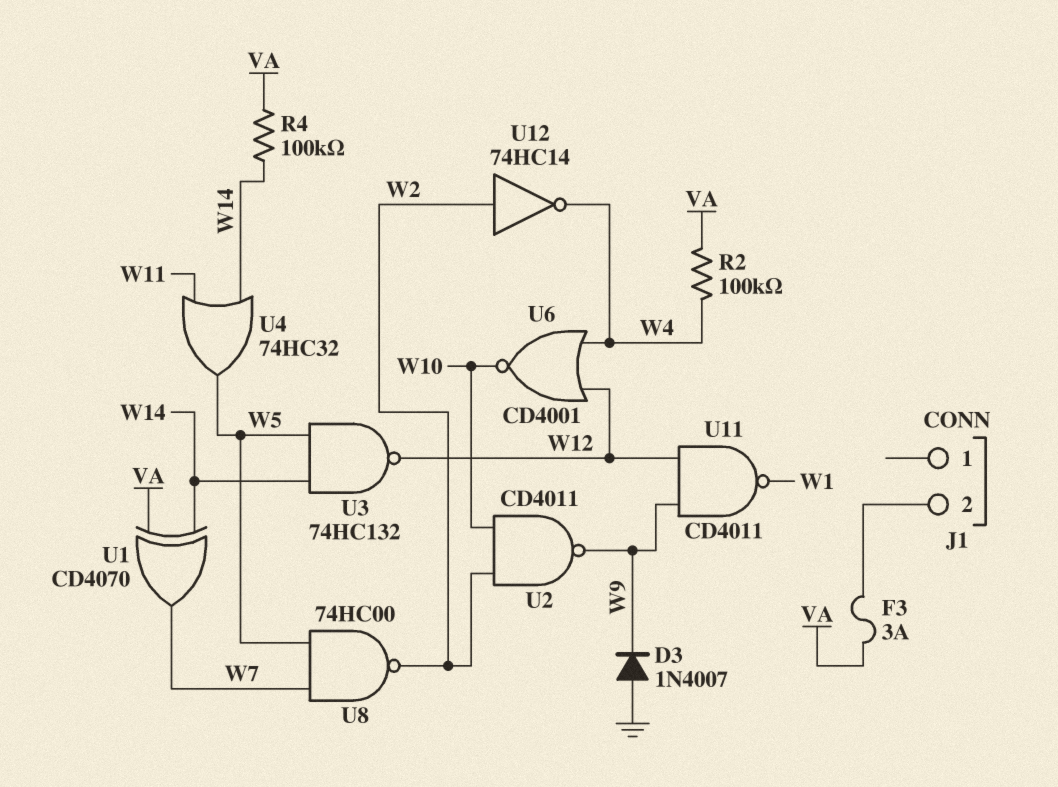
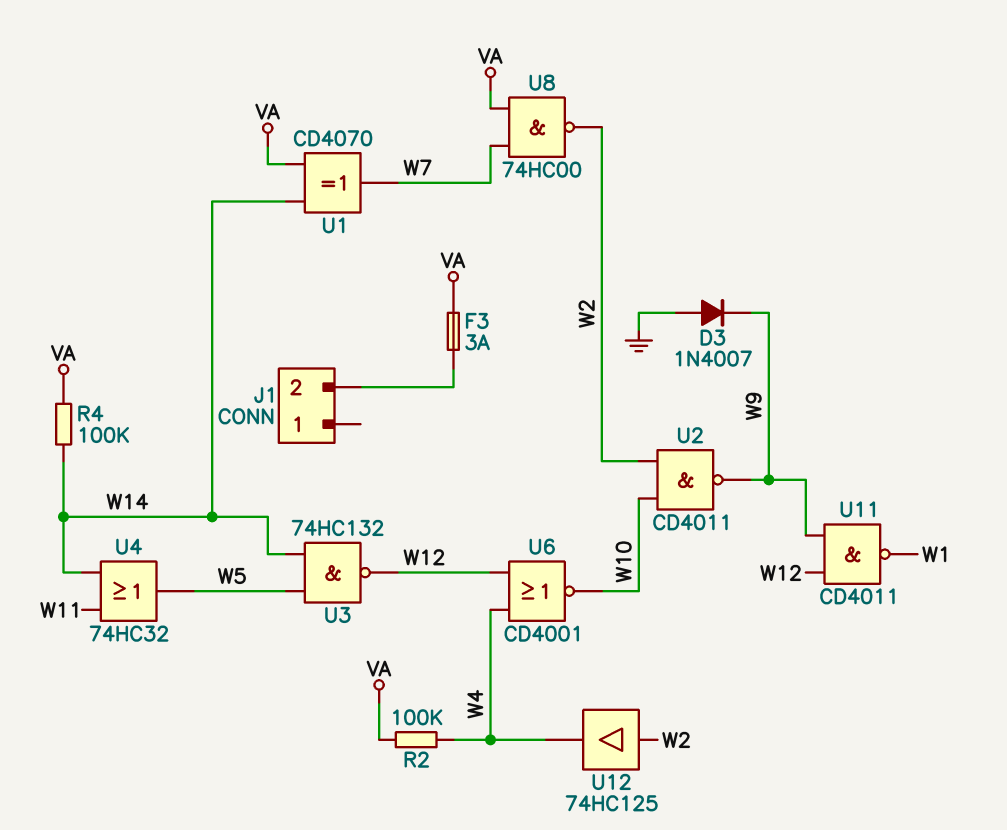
U8: NAND 74HC00 (in W5, in W7, out W2) -> NAND 74HC00 (in VA, in W7, out W2)
U12: NOT 74HC14 (in W2, out W4) -> buffer 74HC125 (in W2, out W4)

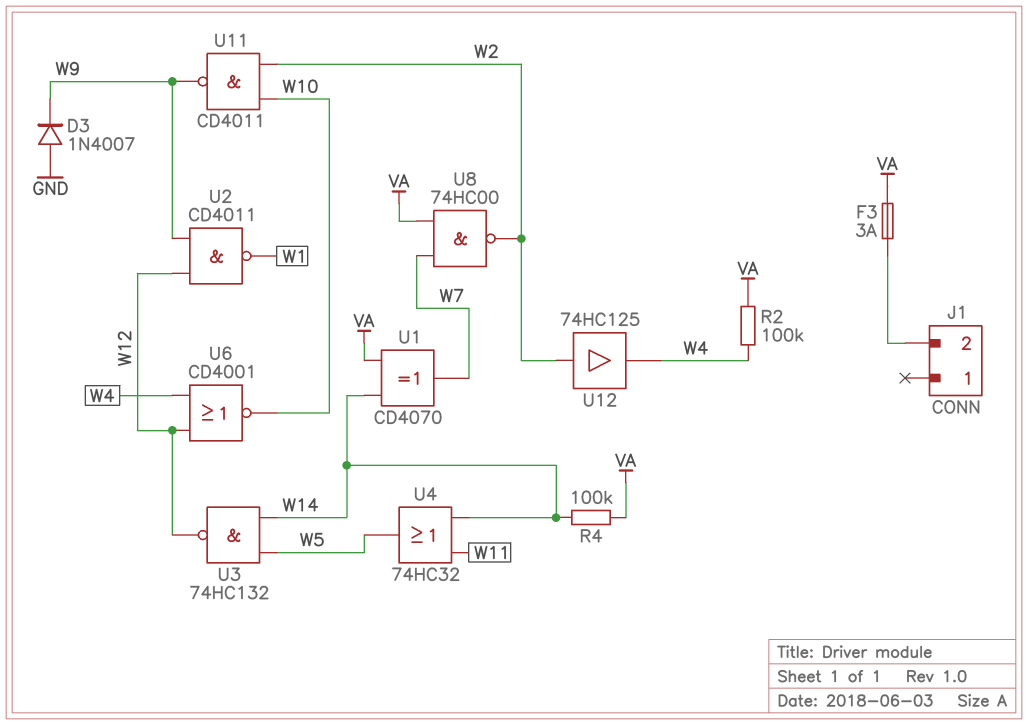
U2: NAND CD4011 (in W2, in W10, out W9) -> NAND CD4011 (in W9, in W12, out W1)
U11: NAND CD4011 (in W9, in W12, out W1) -> NAND CD4011 (in W2, in W10, out W9)

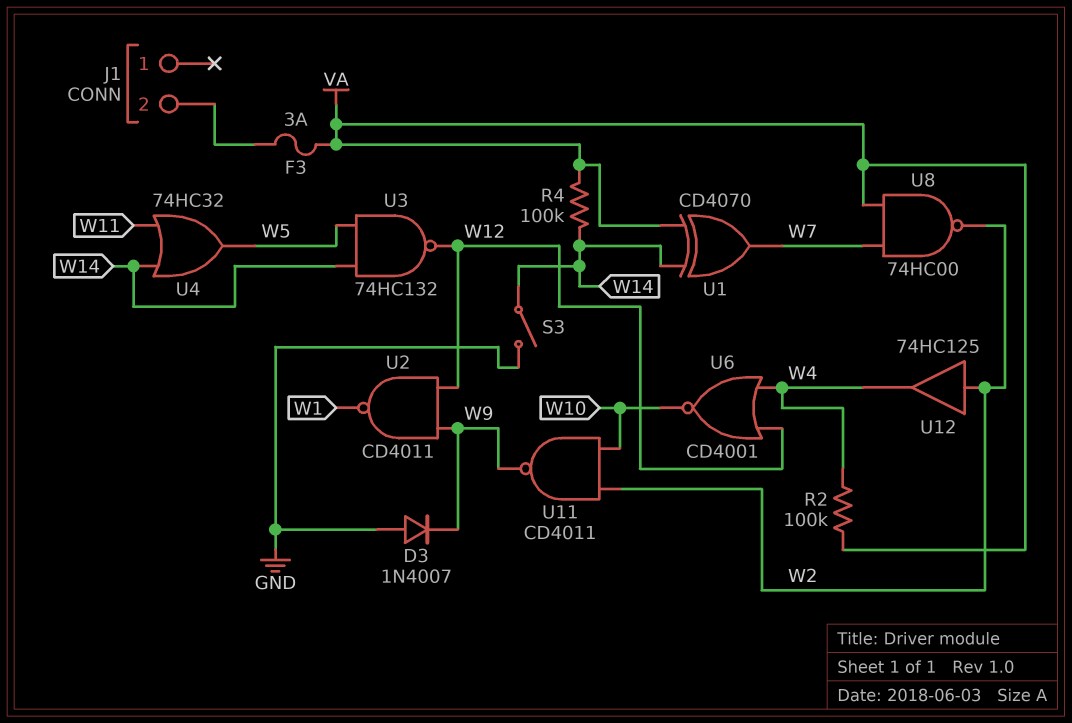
S3: none -> switch (GND, W14)

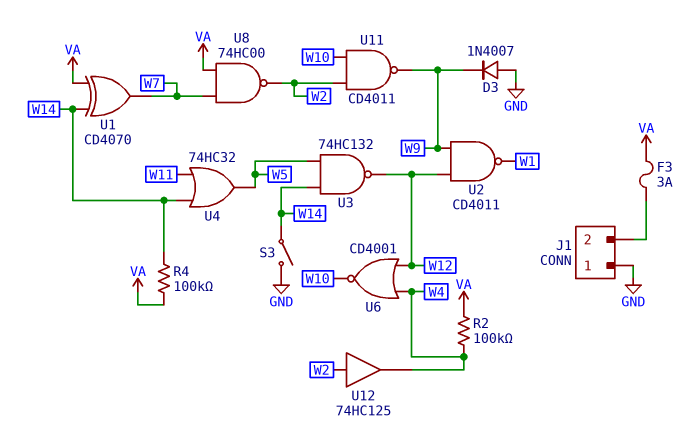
J1 pin 1: none -> GND

